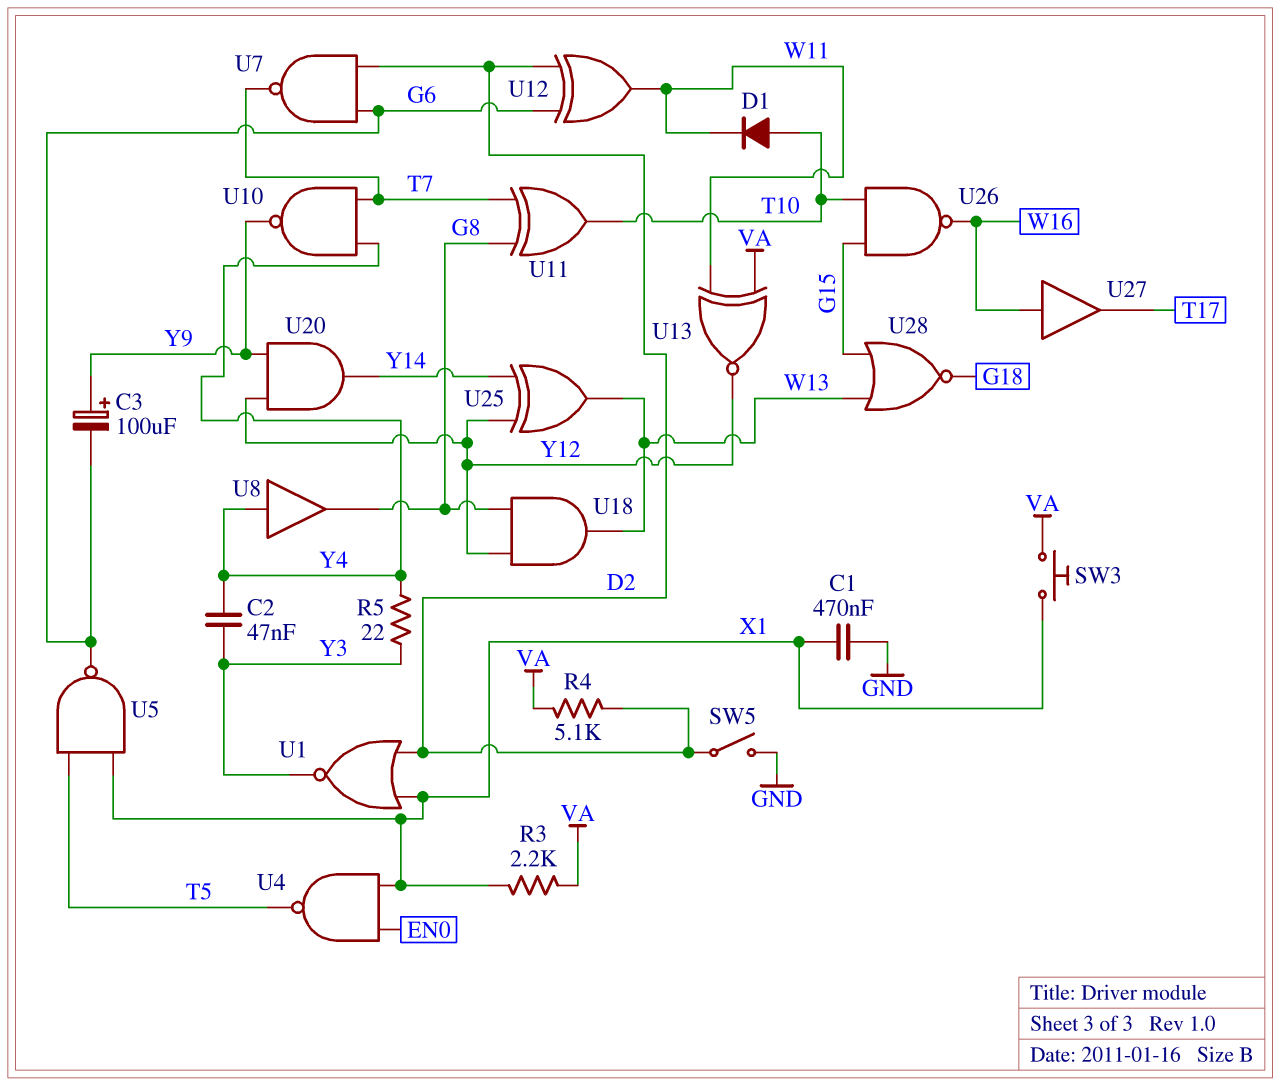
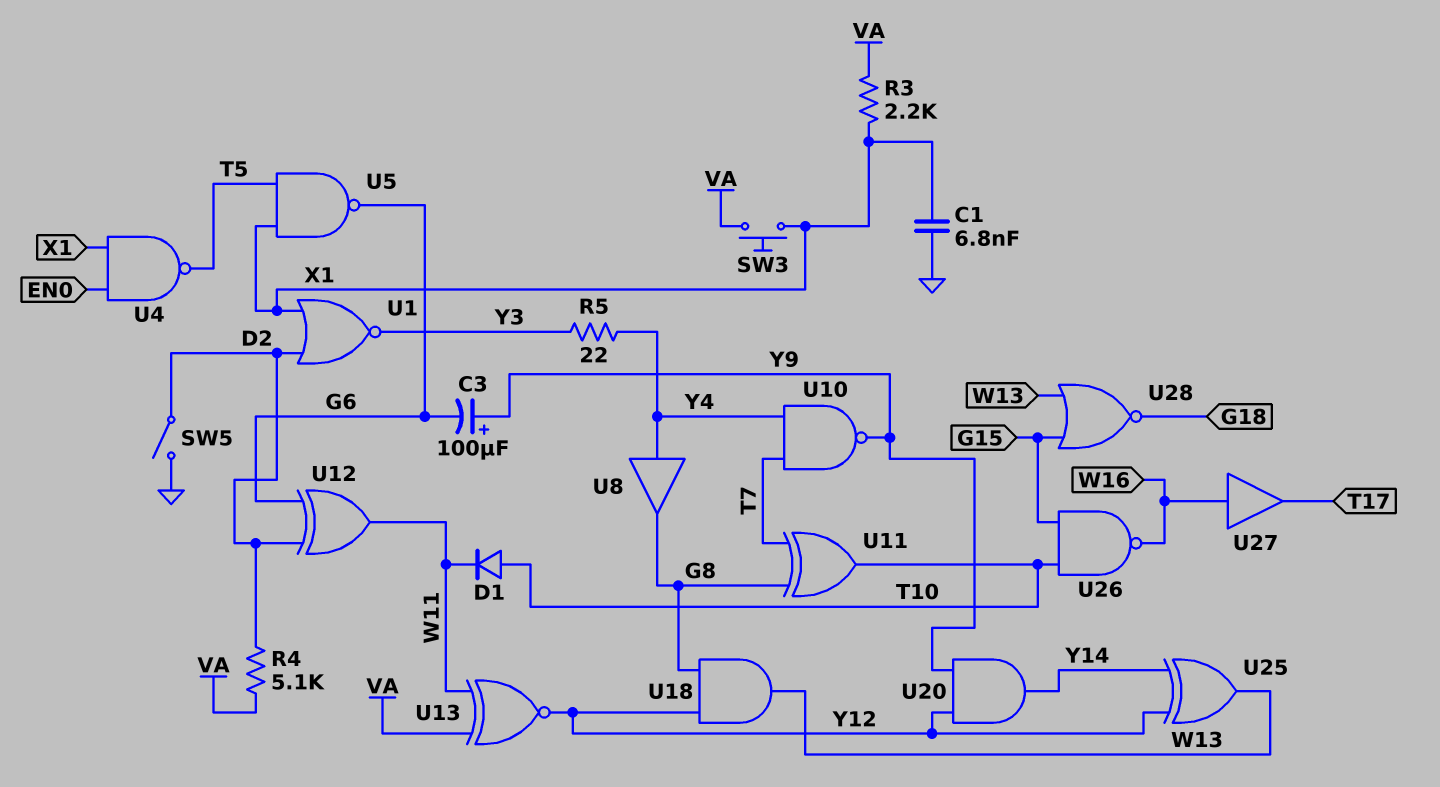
C1: 470nF (GND, X1) -> 6.8nF (GND, X1)
C2: 47nF (Y3, Y4) -> none
U7: NAND (in D2, in G6, out T7) -> none

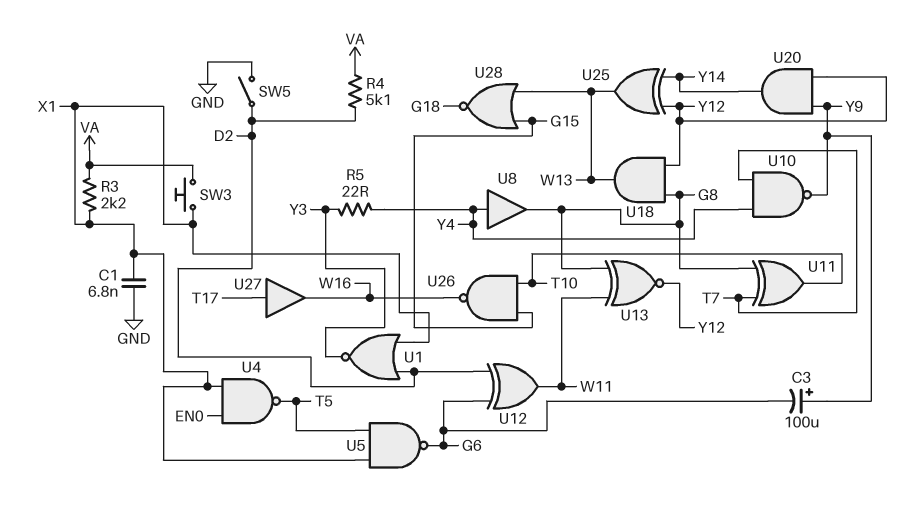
D1: diode (A T10, K W11) -> none
U13: XNOR (in VA, in W11, out Y12) -> XNOR (in G8, in W11, out Y12)
U27: buffer (in W16, out T17) -> buffer (in T17, out W16)

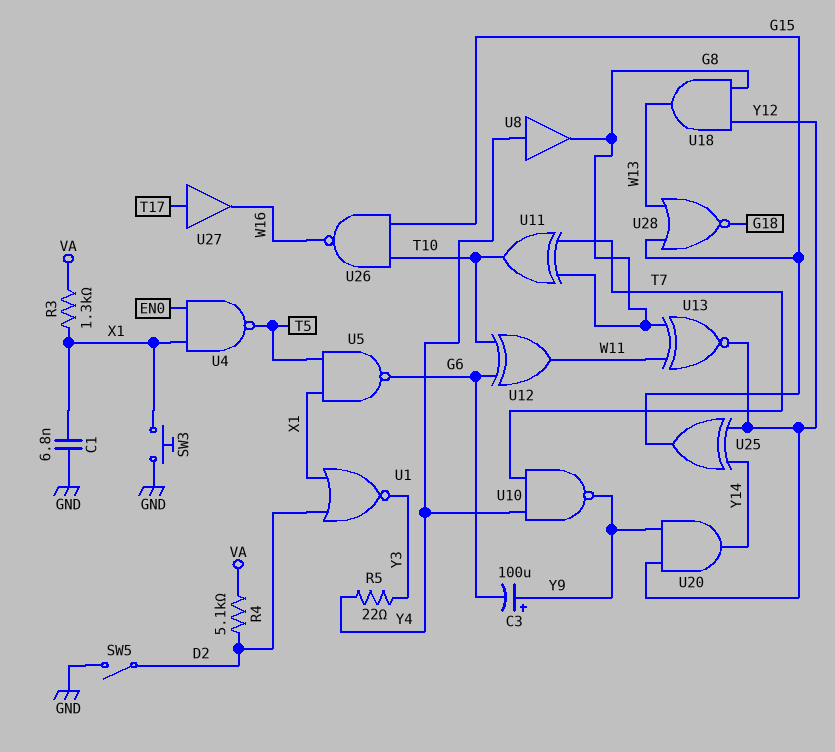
R3: 2.2k (VA, X1) -> 1.3k (VA, X1)
SW3: button (VA, X1) -> button (GND, X1)
U12: XOR (in D2, in G6, out W11) -> XOR (in G6, in T10, out W11)
U25: XOR (in Y12, in Y14, out W13) -> XOR (in Y12, in Y14, out G15)

